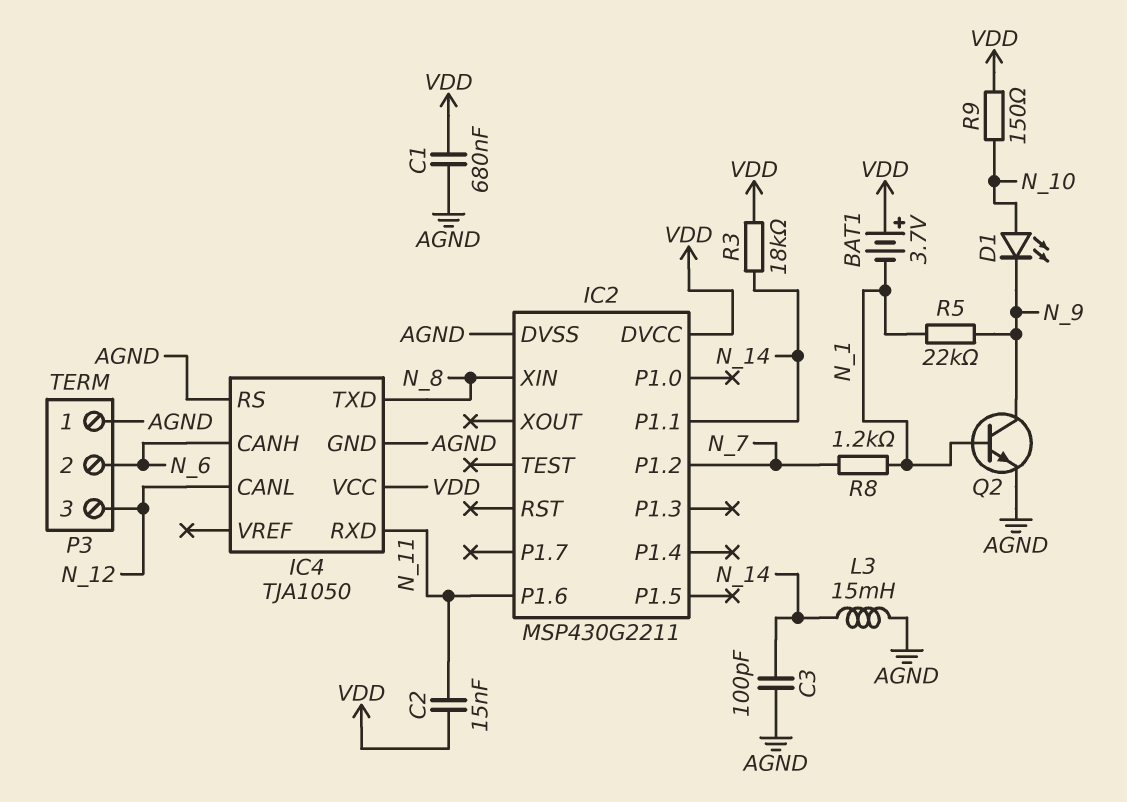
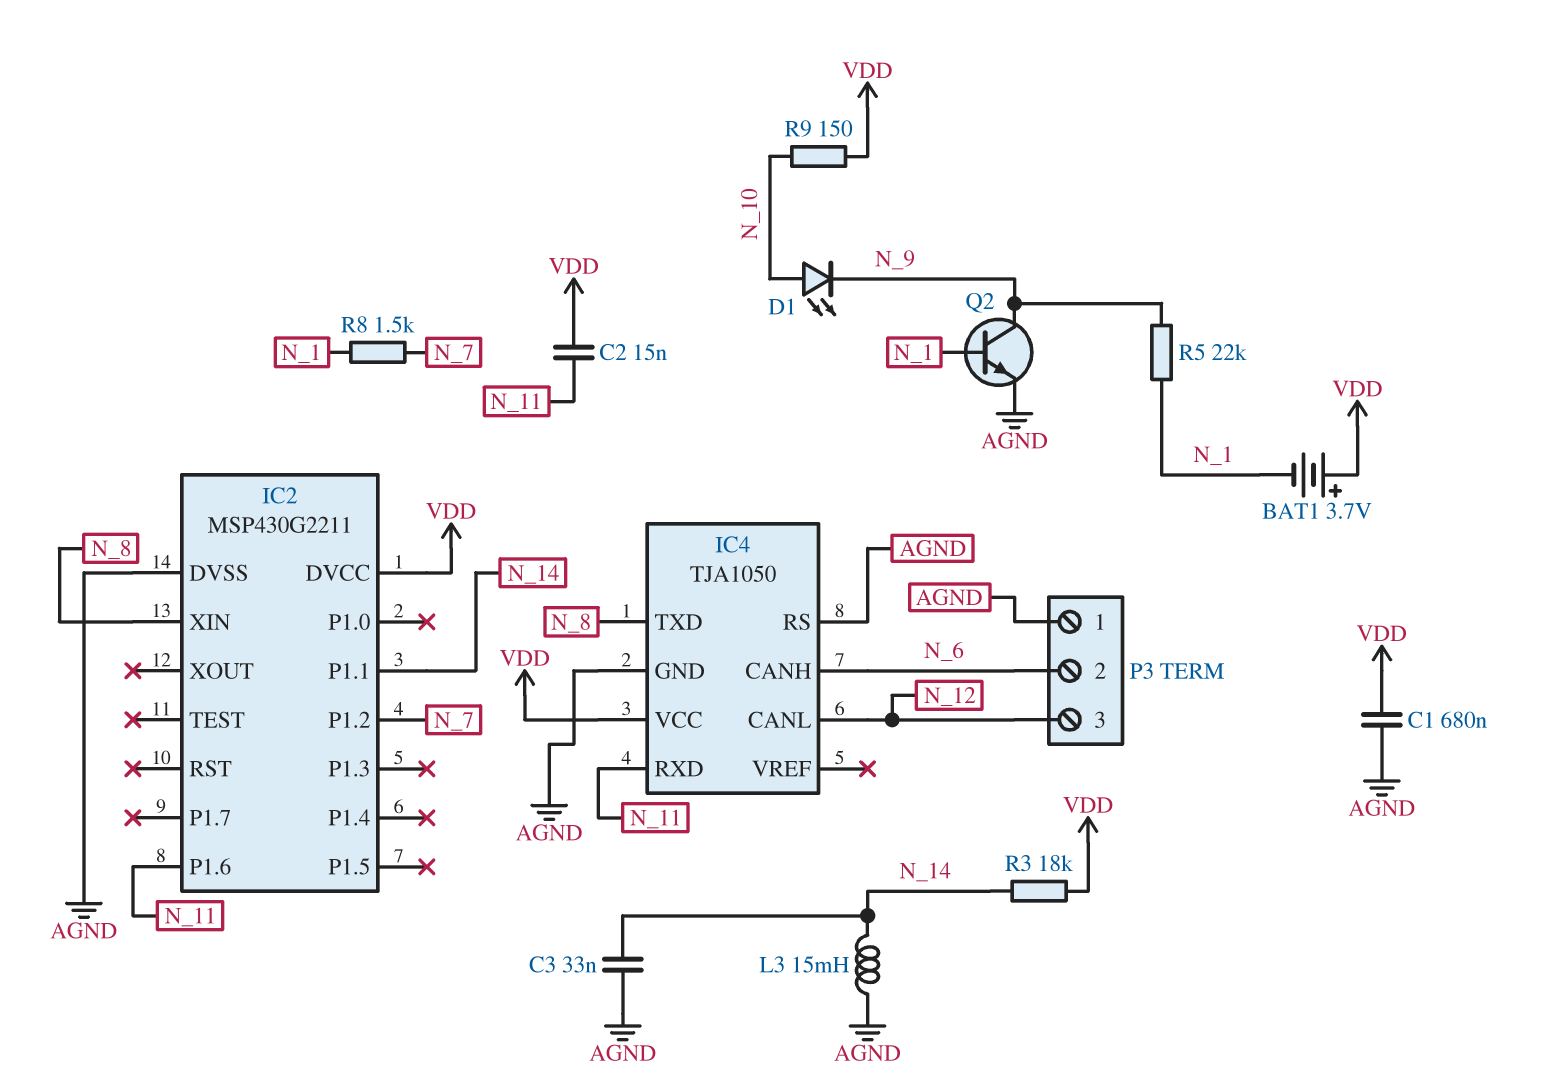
C3: 100pF (AGND, N_14) -> 33nF (AGND, N_14)
R8: 1.2k (N_1, N_7) -> 1.5k (N_1, N_7)

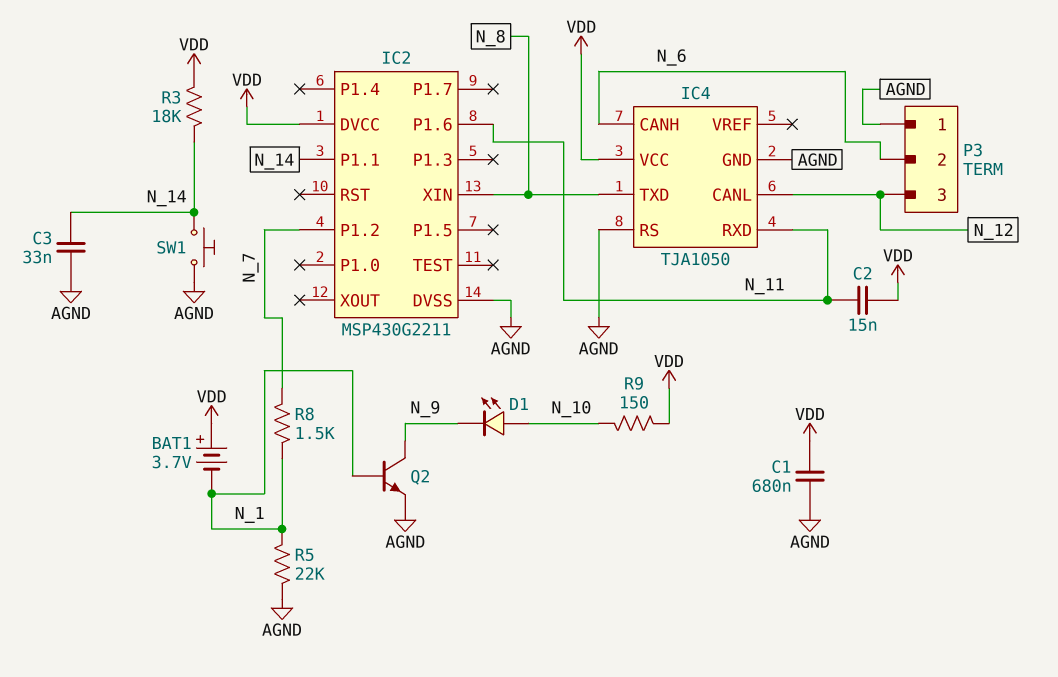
L3: 15mH (AGND, N_14) -> none
R5: 22k (N_1, N_9) -> 22k (AGND, N_1)
SW1: none -> button (AGND, N_14)

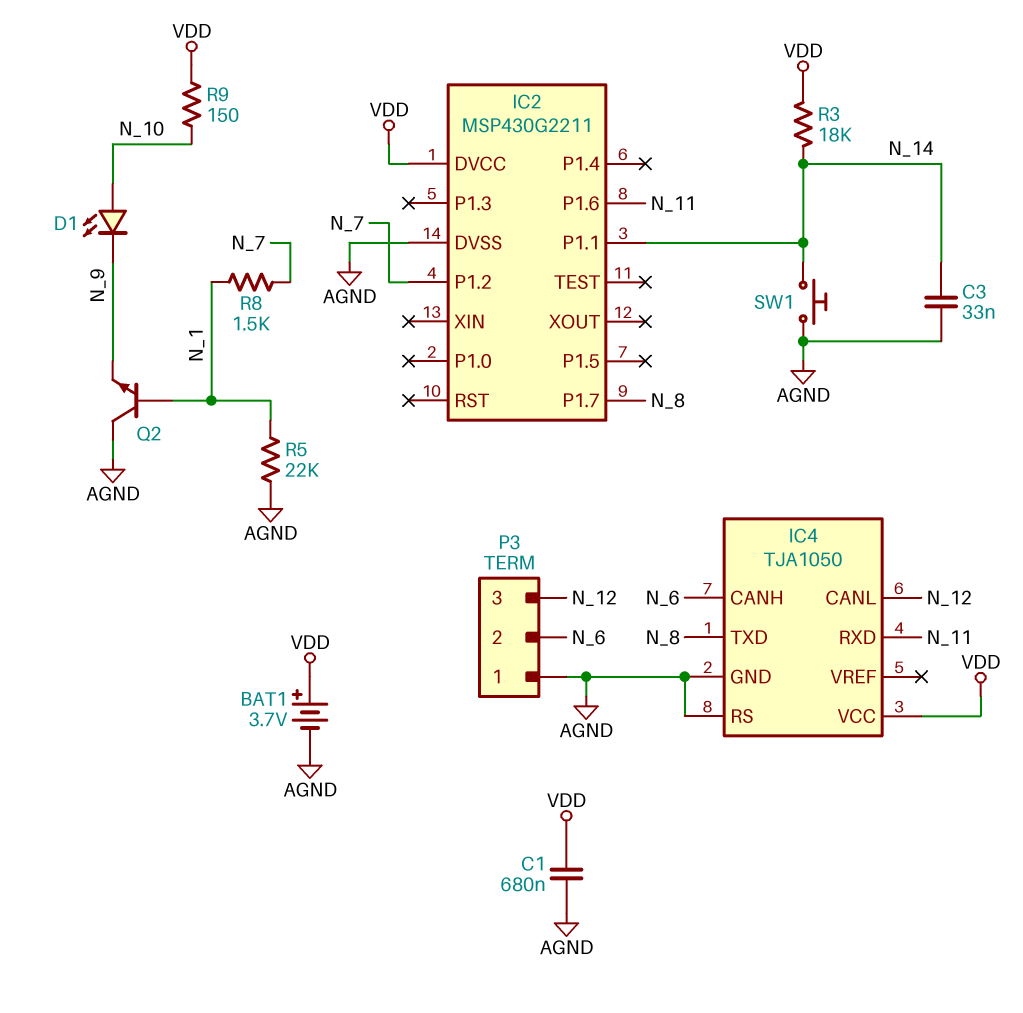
BAT1: 3.7V (plus VDD, minus N_1) -> 3.7V (plus VDD, minus AGND)
C2: 15nF (N_11, VDD) -> none
IC2 pin P1.7: none -> N_8
IC2 pin XIN: N_8 -> none
Q2: NPN (B N_1, C N_9, E AGND) -> NPN (B N_1, C AGND, E N_9)

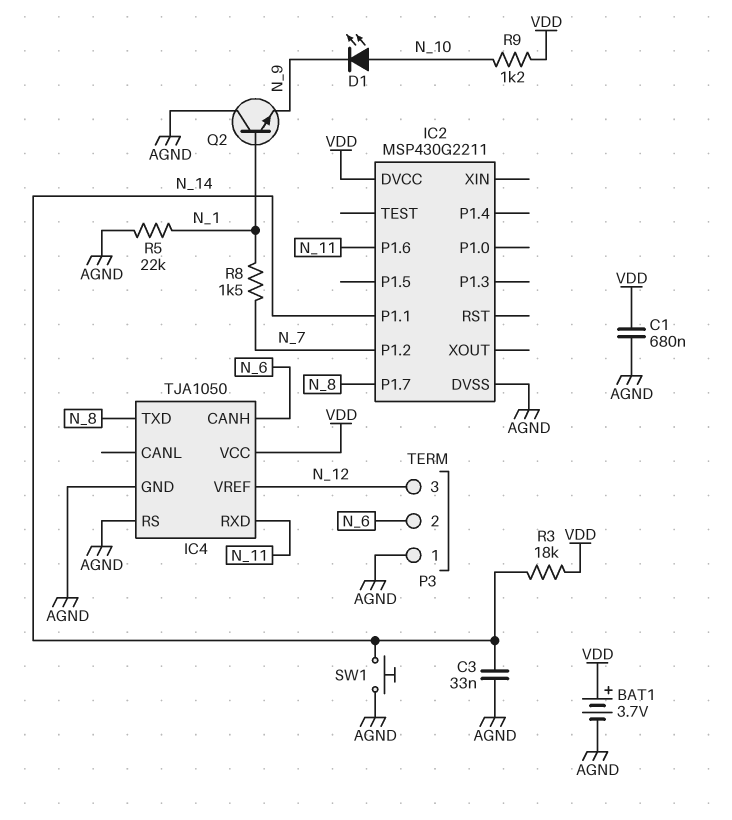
IC4 pin CANL: N_12 -> none
IC4 pin VREF: none -> N_12
R9: 150 (N_10, VDD) -> 1.2k (N_10, VDD)

